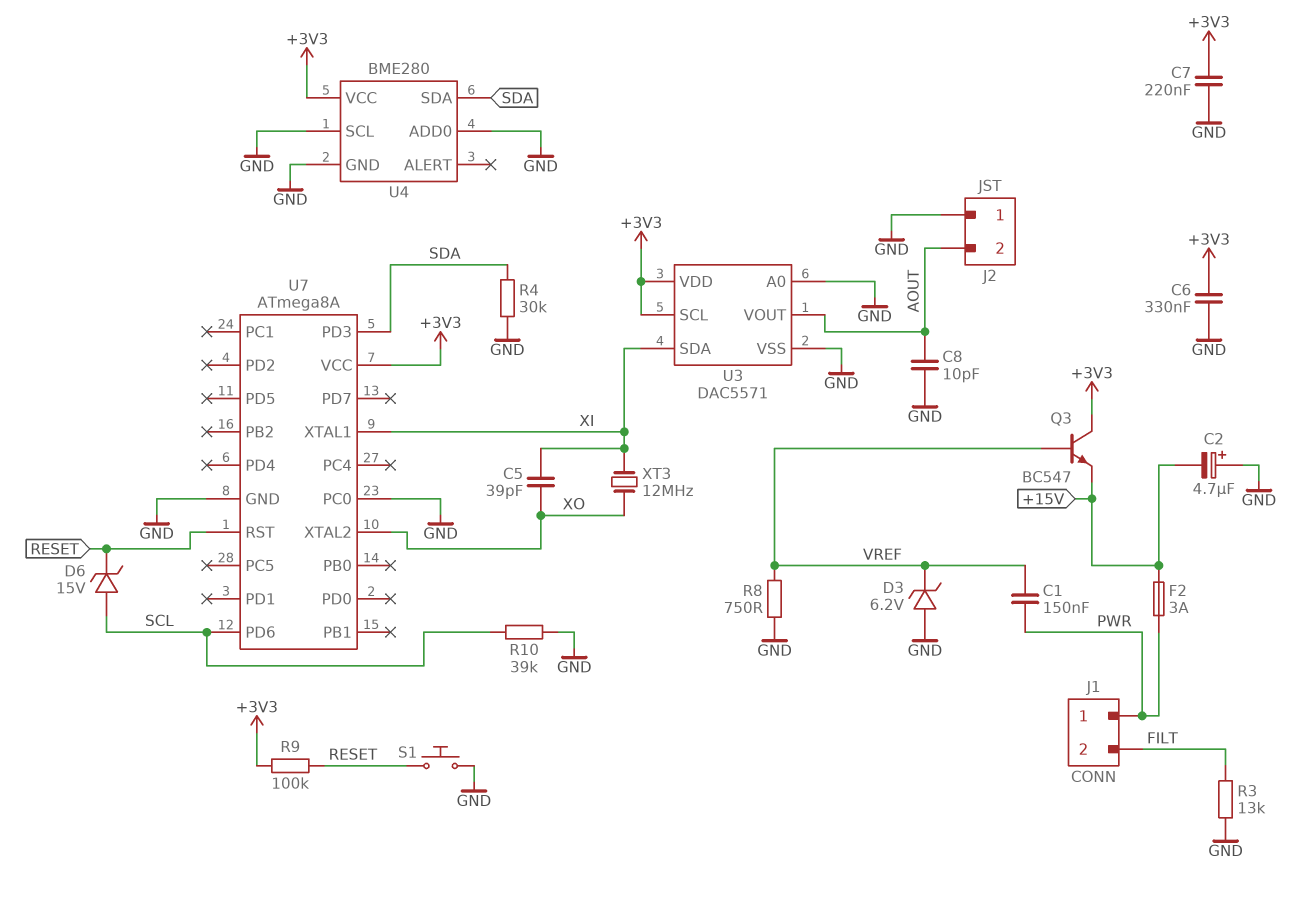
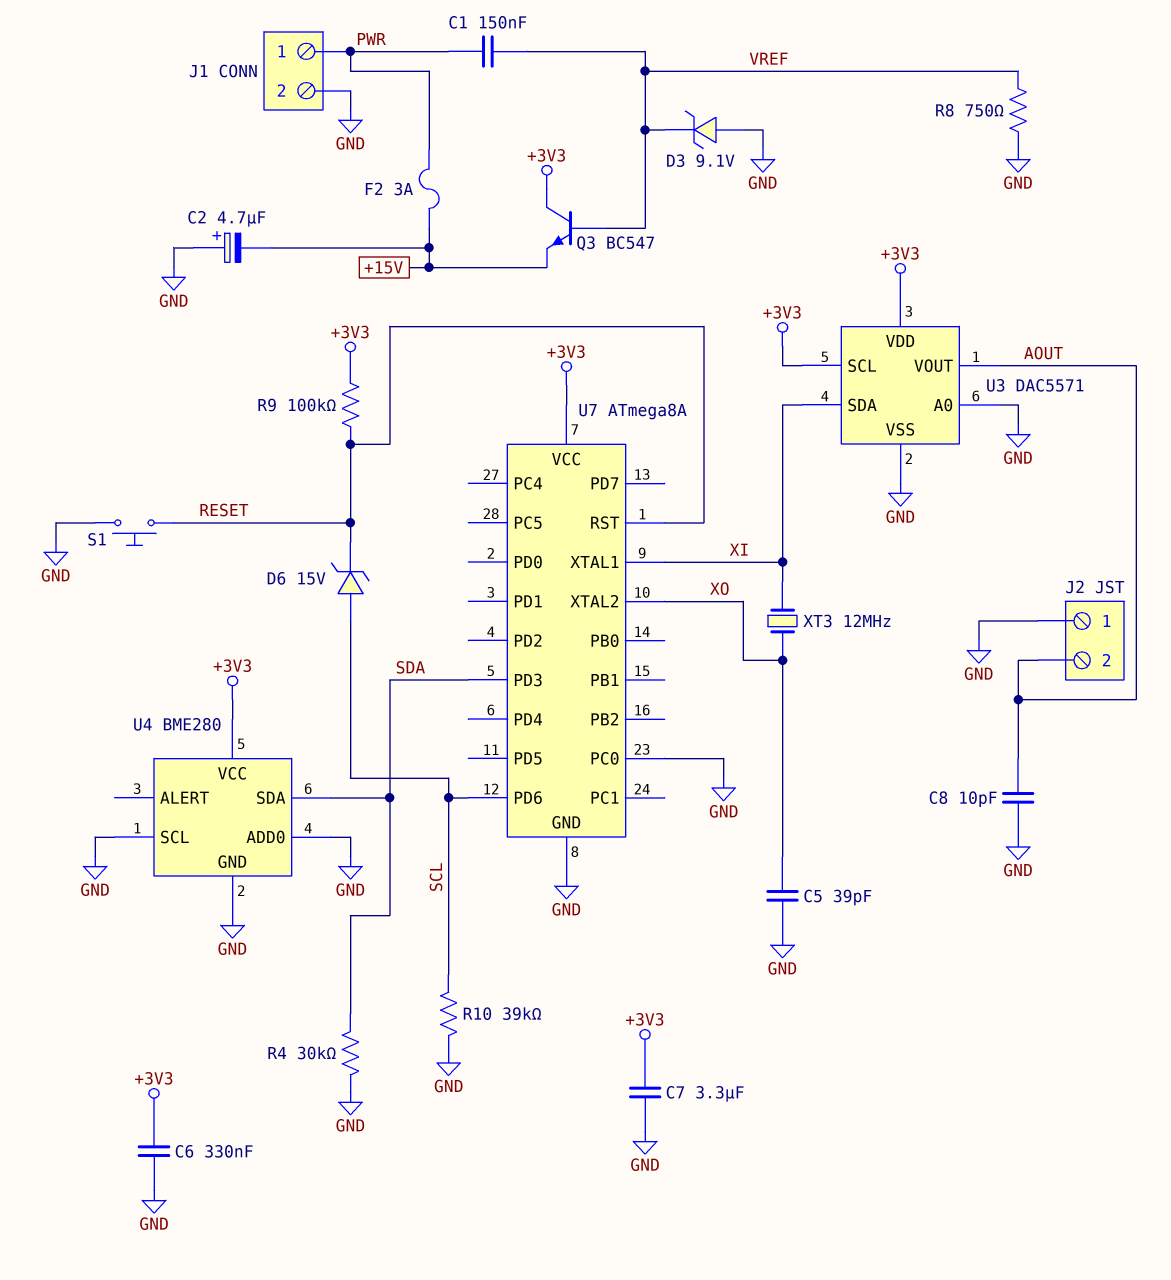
C5: 39pF (XI, XO) -> 39pF (GND, XO)
C7: 220nF (+3V3, GND) -> 3.3uF (+3V3, GND)
D3: zener 6.2V (A GND, K VREF) -> zener 9.1V (A GND, K VREF)
J1 pin 2: FILT -> GND
R3: 13k (FILT, GND) -> none

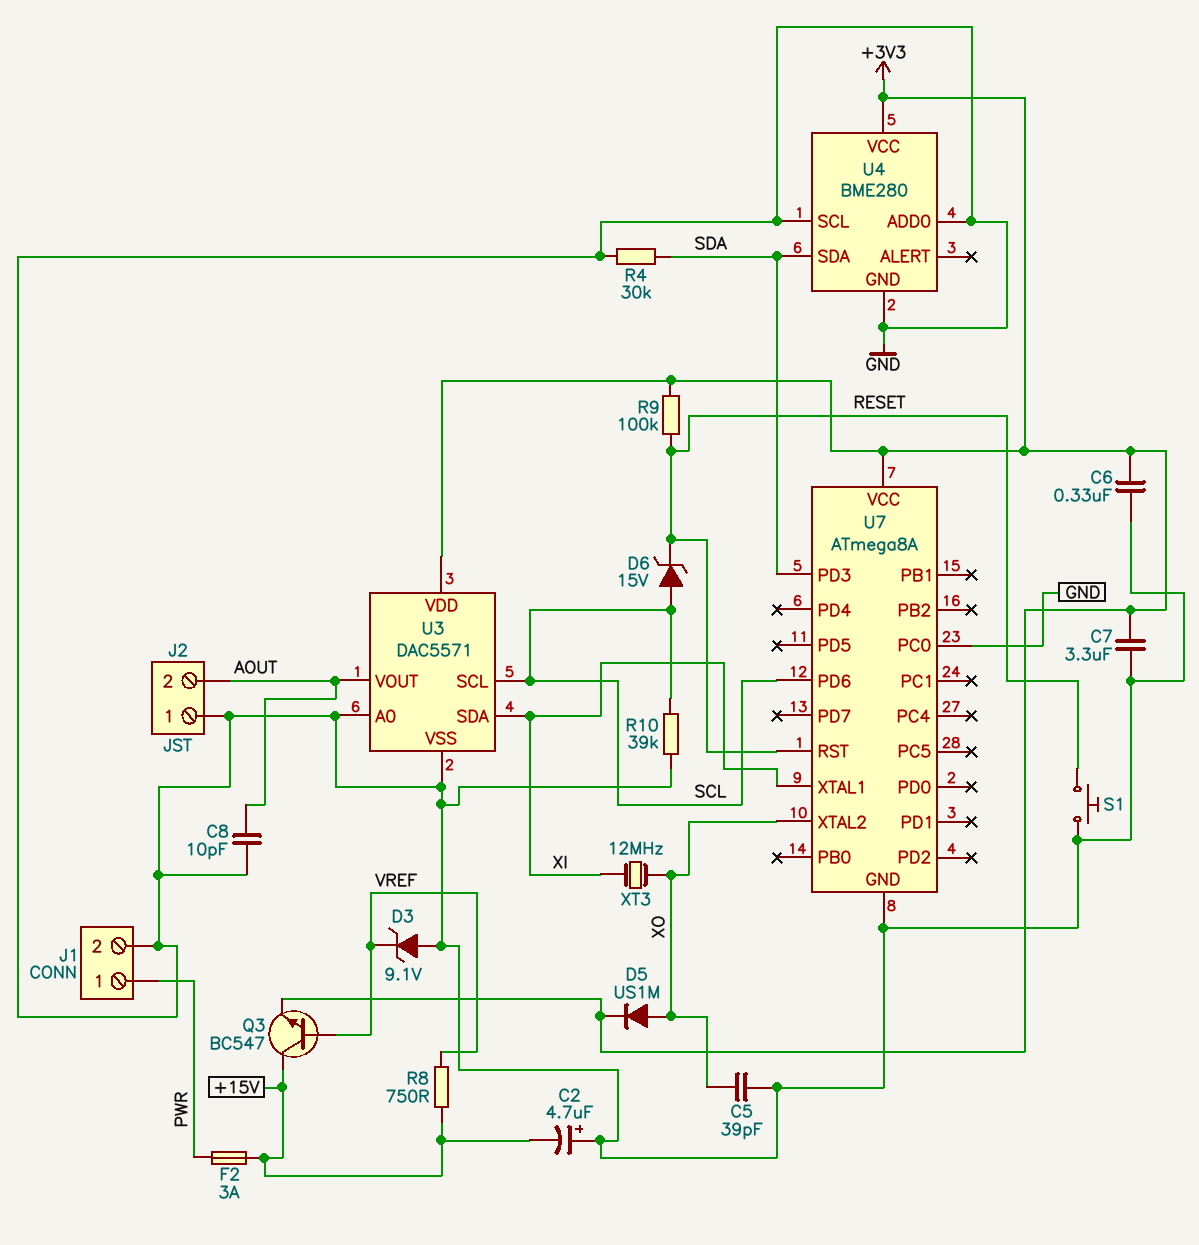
C1: 150nF (PWR, VREF) -> none
D5: none -> diode US1M (A XO, K +3V3)
Q3: NPN BC547 (B VREF, C +3V3, E +15V) -> NPN BC547 (B VREF, C +15V, E +3V3)
R8: 750 (GND, VREF) -> 750 (+15V, VREF)
U3 pin SCL: +3V3 -> SCL

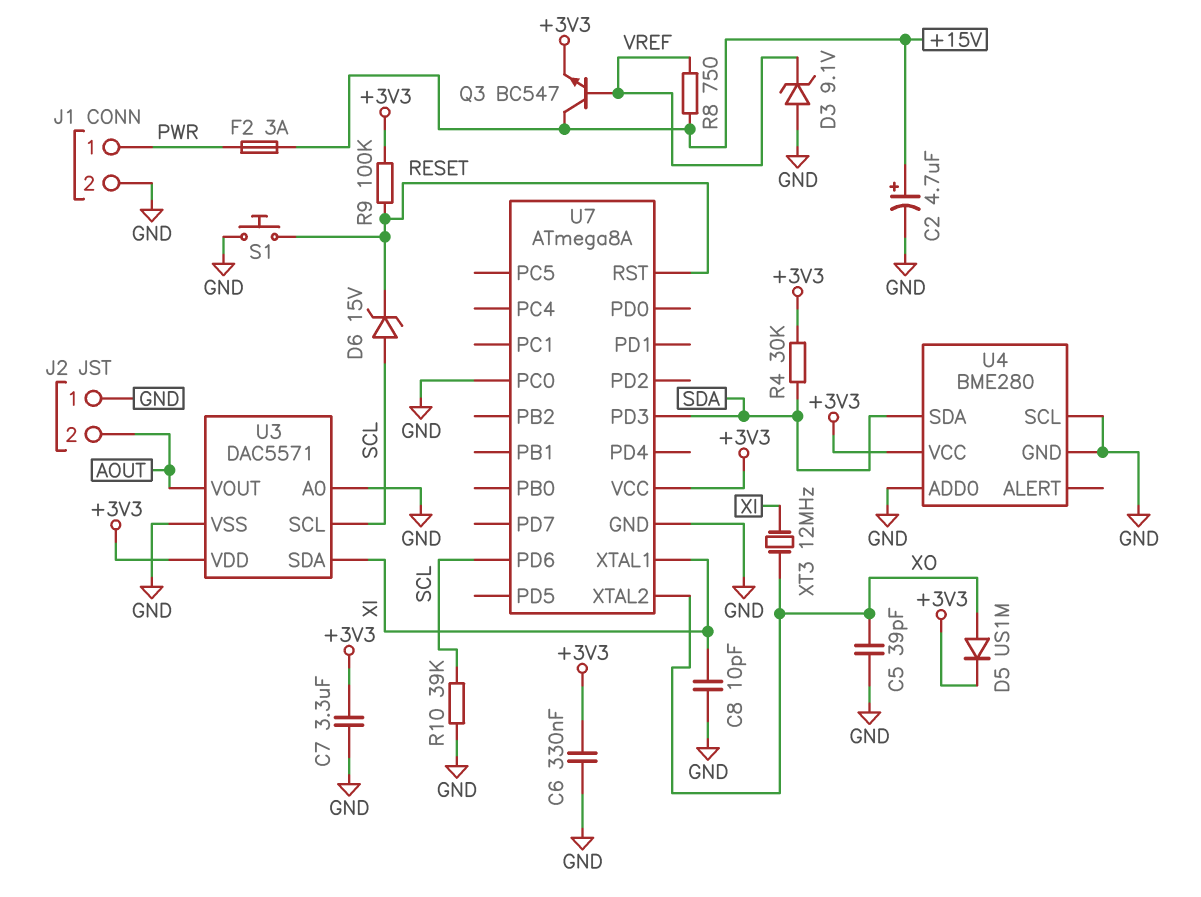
C2: 4.7uF (plus GND, minus +15V) -> 4.7uF (plus +15V, minus GND)
C8: 10pF (AOUT, GND) -> 10pF (GND, XI)
R4: 30k (GND, SDA) -> 30k (+3V3, SDA)

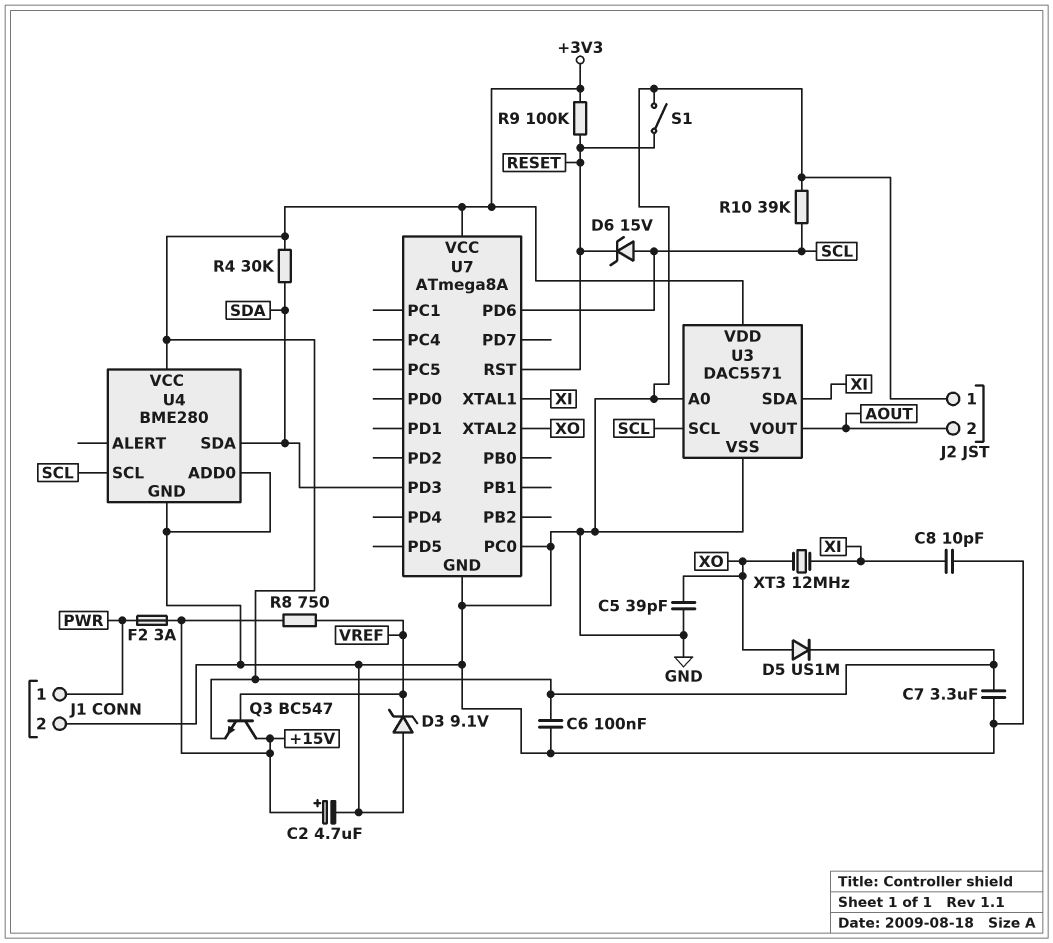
C6: 330nF (+3V3, GND) -> 100nF (+3V3, GND)
S1: button (GND, RESET) -> switch (GND, RESET)
U4 pin SCL: GND -> SCL

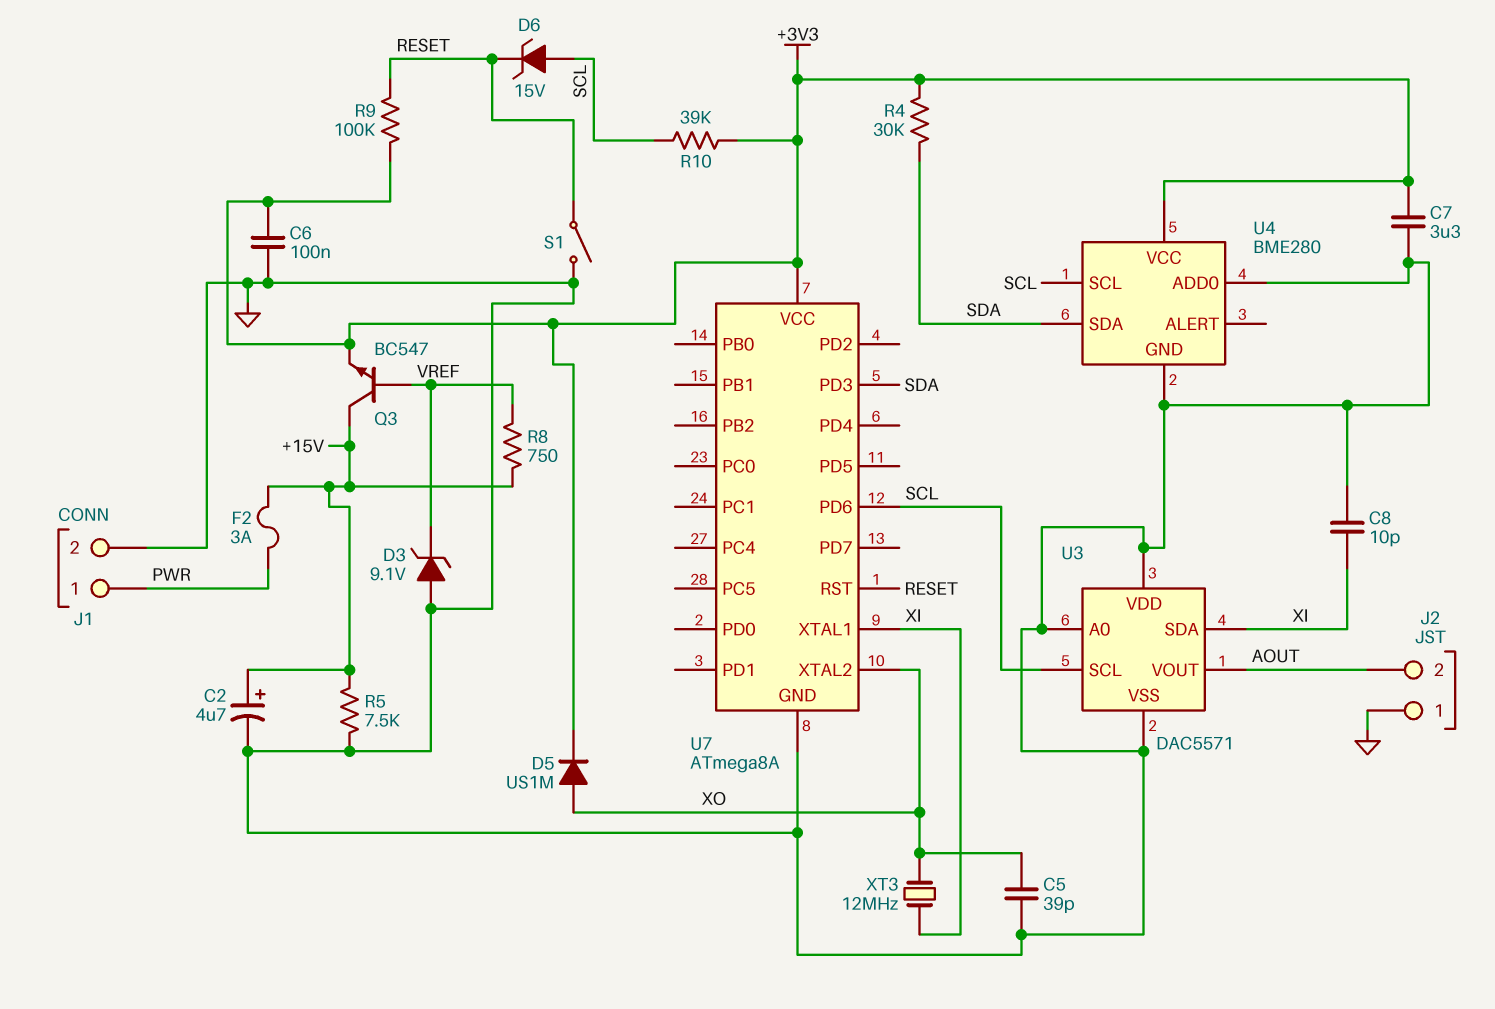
R5: none -> 7.5k (+15V, GND)
R10: 39k (GND, SCL) -> 39k (+3V3, SCL)
U3 pin VDD: +3V3 -> GND
U7 pin PC0: GND -> none

